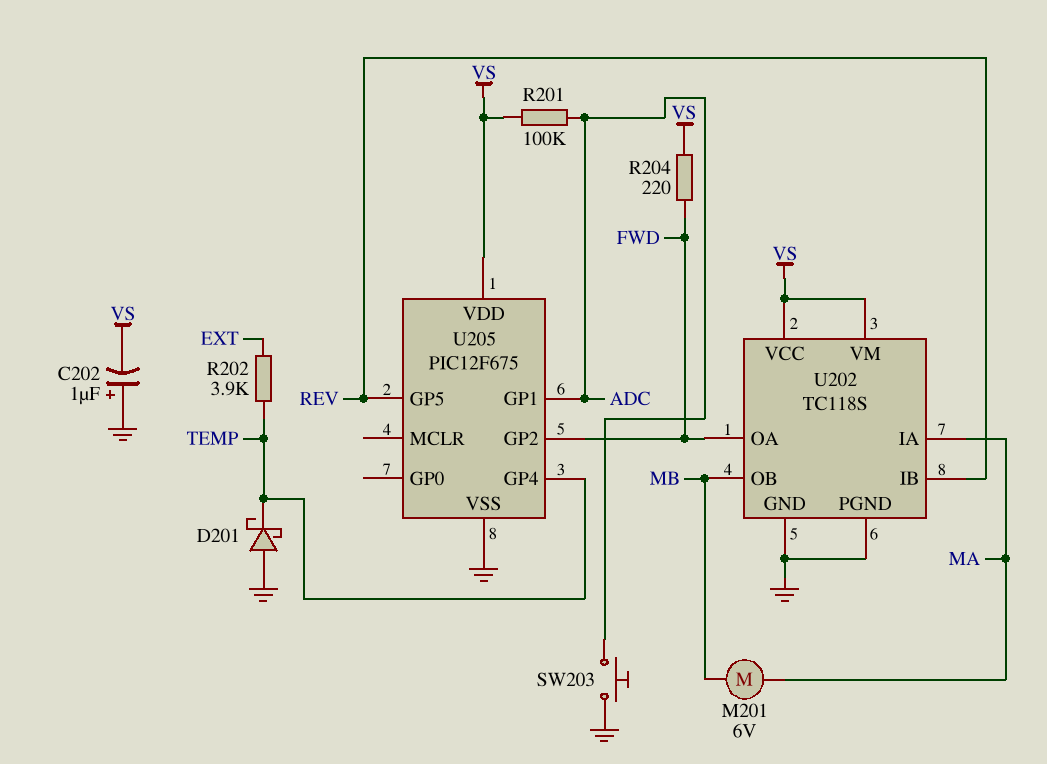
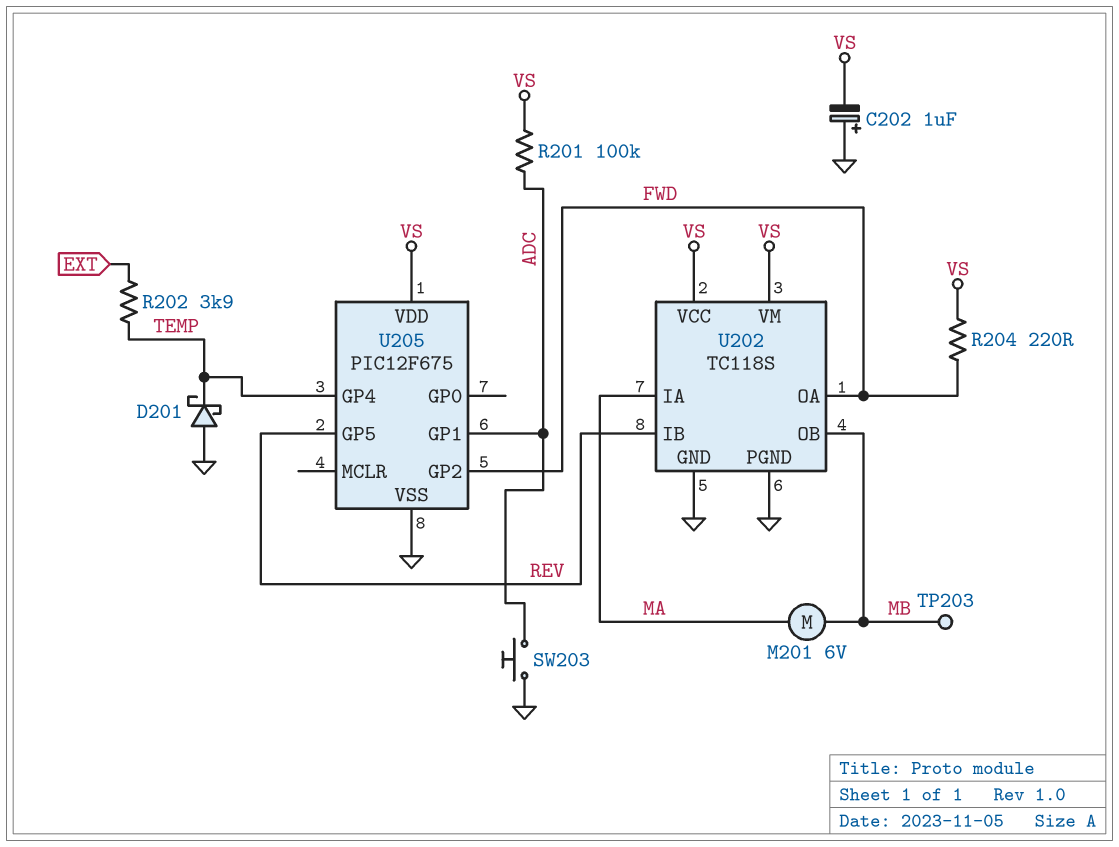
TP203: none -> test point (MB)

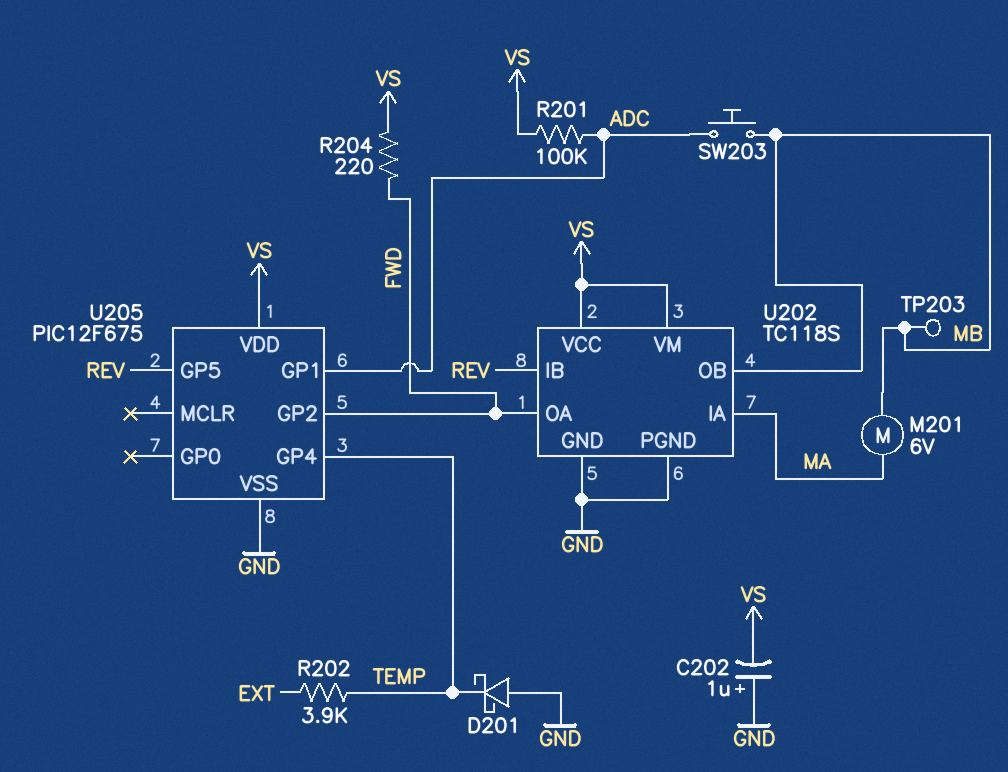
SW203: button (ADC, GND) -> button (ADC, MB)

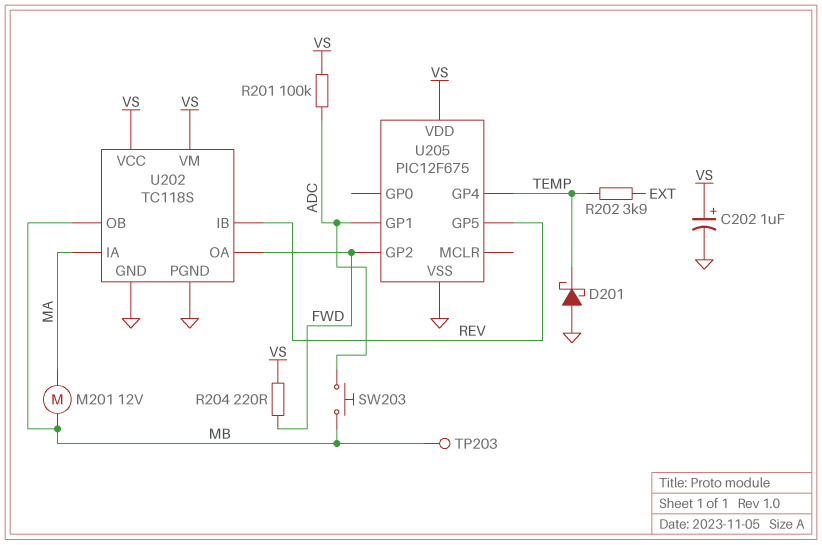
C202: 1uF (plus GND, minus VS) -> 1uF (plus VS, minus GND)
M201: motor 6V (MA, MB) -> motor 12V (MA, MB)

